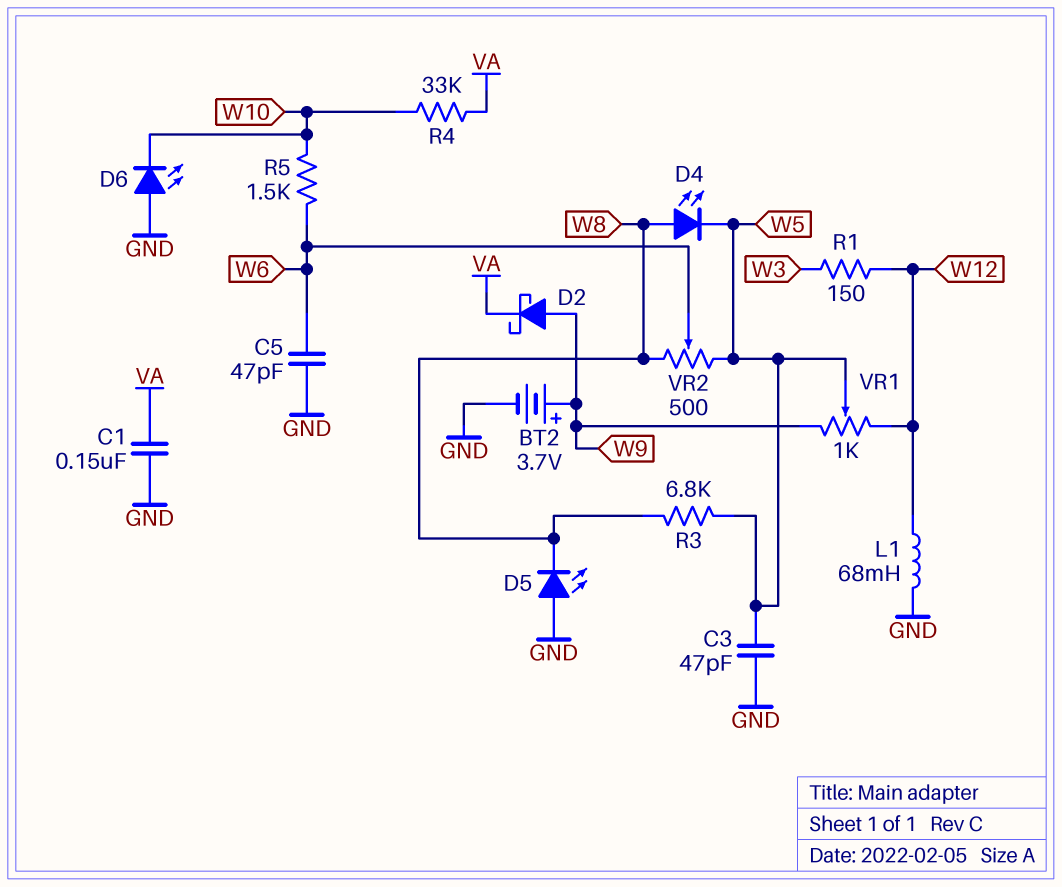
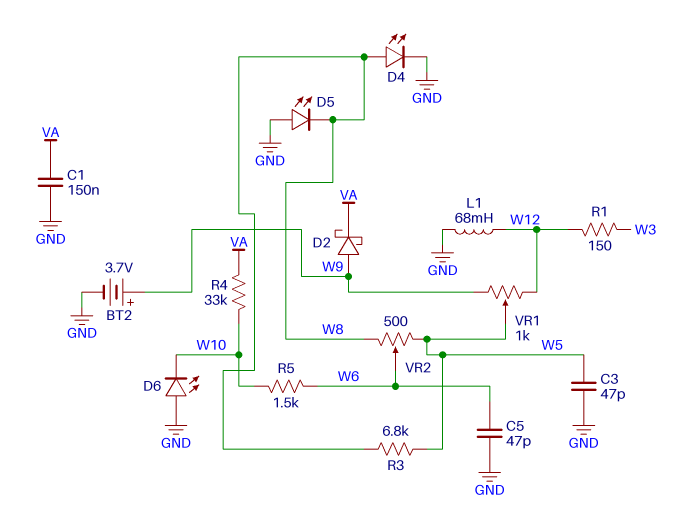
D4: LED (A W8, K W5) -> LED (A W8, K GND)

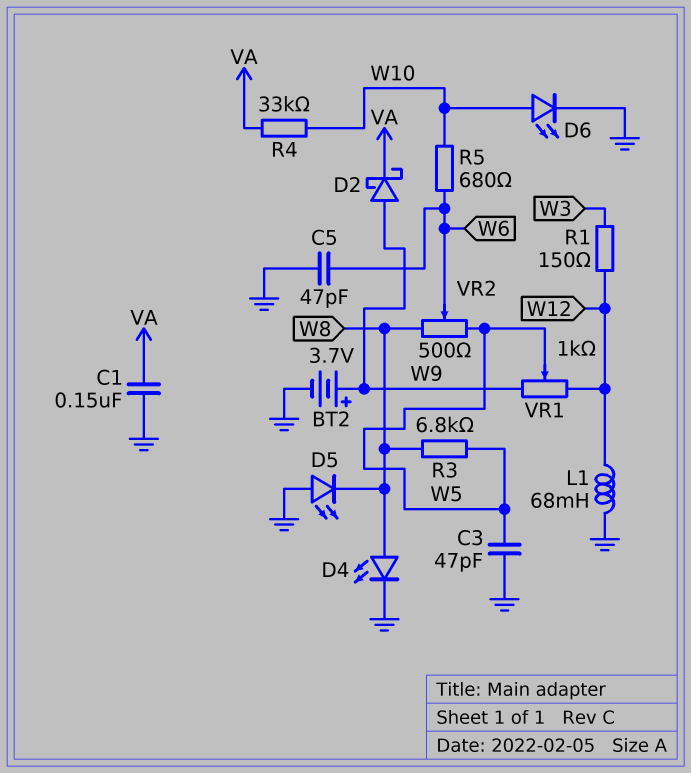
D6: LED (A GND, K W10) -> LED (A W10, K GND)
R5: 1.5k (W6, W10) -> 680 (W6, W10)

